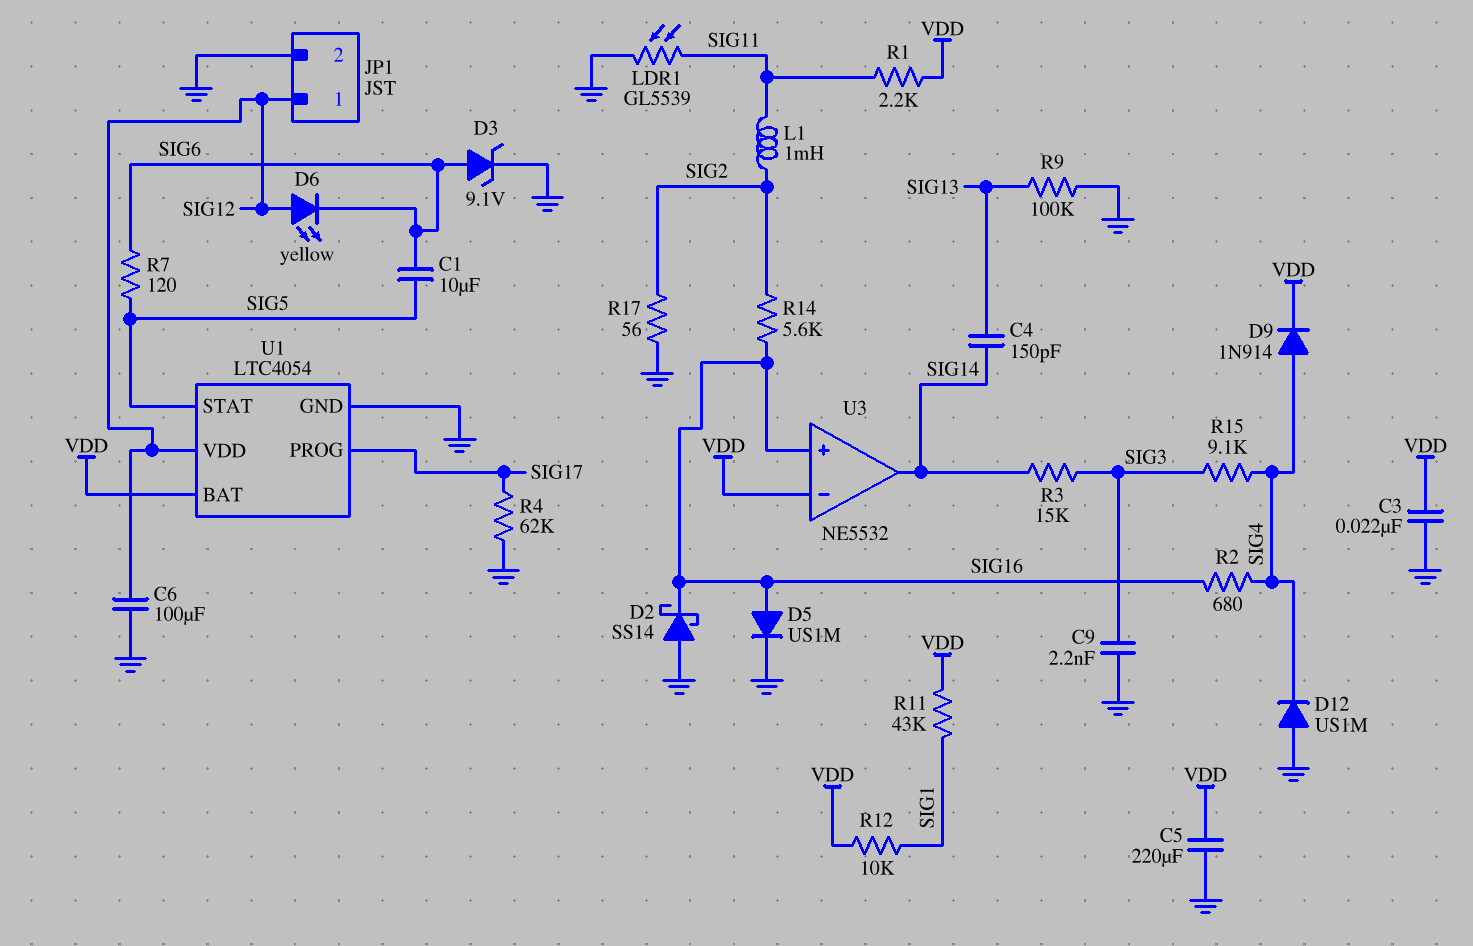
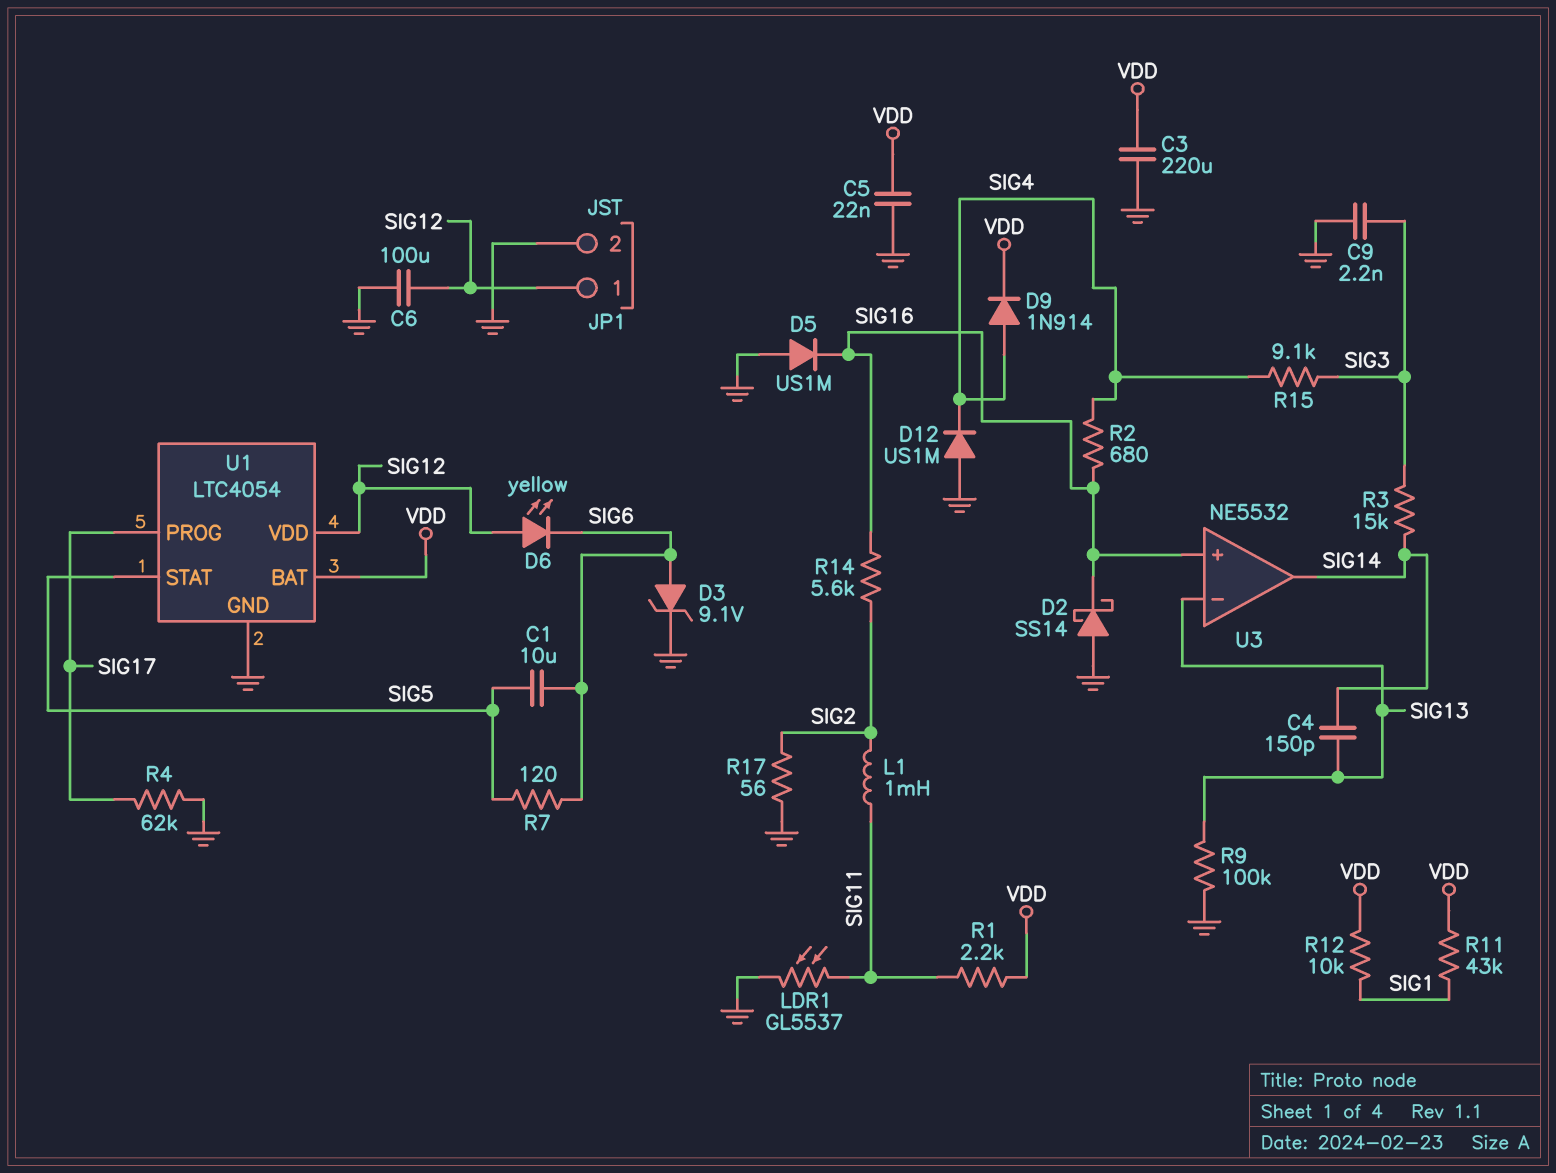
C3: 22nF (GND, VDD) -> 220uF (GND, VDD)
C5: 220uF (GND, VDD) -> 22nF (GND, VDD)
D5: diode US1M (A SIG16, K GND) -> diode US1M (A GND, K SIG16)
LDR1: GL5539 (GND, SIG11) -> GL5537 (GND, SIG11)
U3 pin in-: VDD -> SIG13

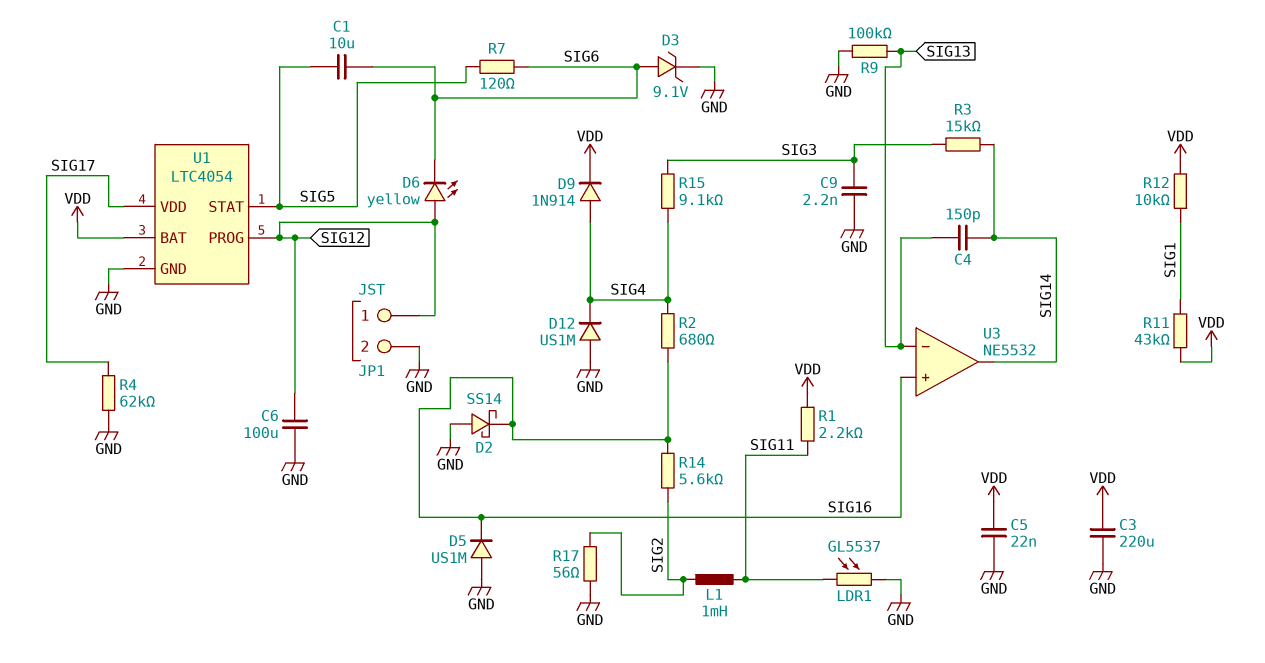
U1 pin PROG: SIG17 -> SIG12
U1 pin VDD: SIG12 -> SIG17

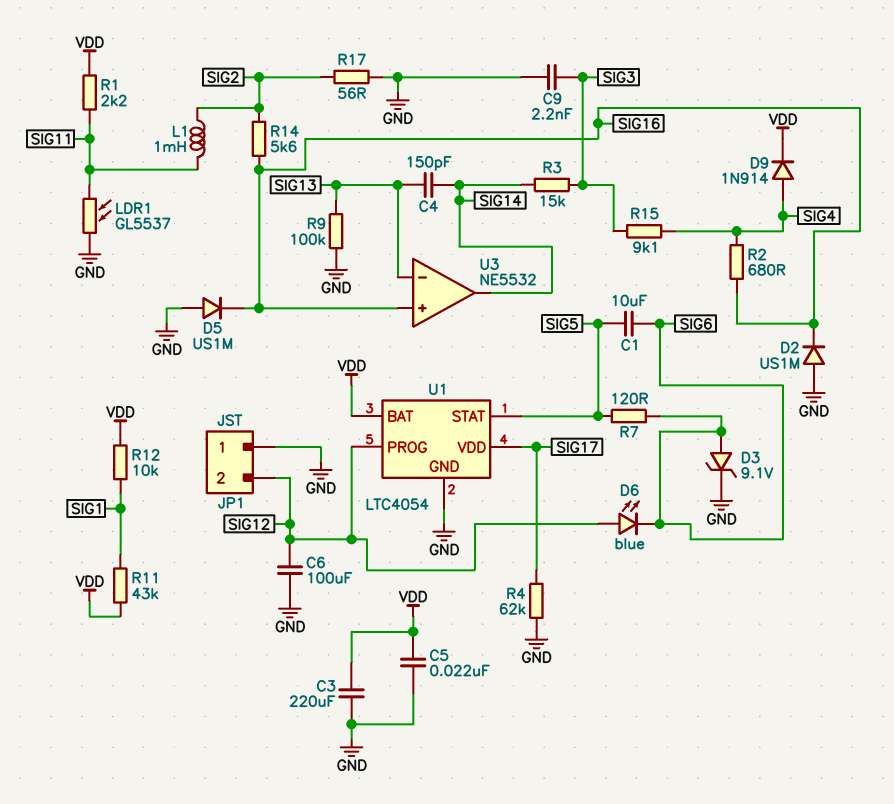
D2: schottky SS14 (A GND, K SIG16) -> diode US1M (A GND, K SIG16)
D6: LED yellow (A SIG12, K SIG6) -> LED blue (A SIG12, K SIG6)
D12: diode US1M (A GND, K SIG4) -> none
JP1 pin 1: SIG12 -> GND
JP1 pin 2: GND -> SIG12

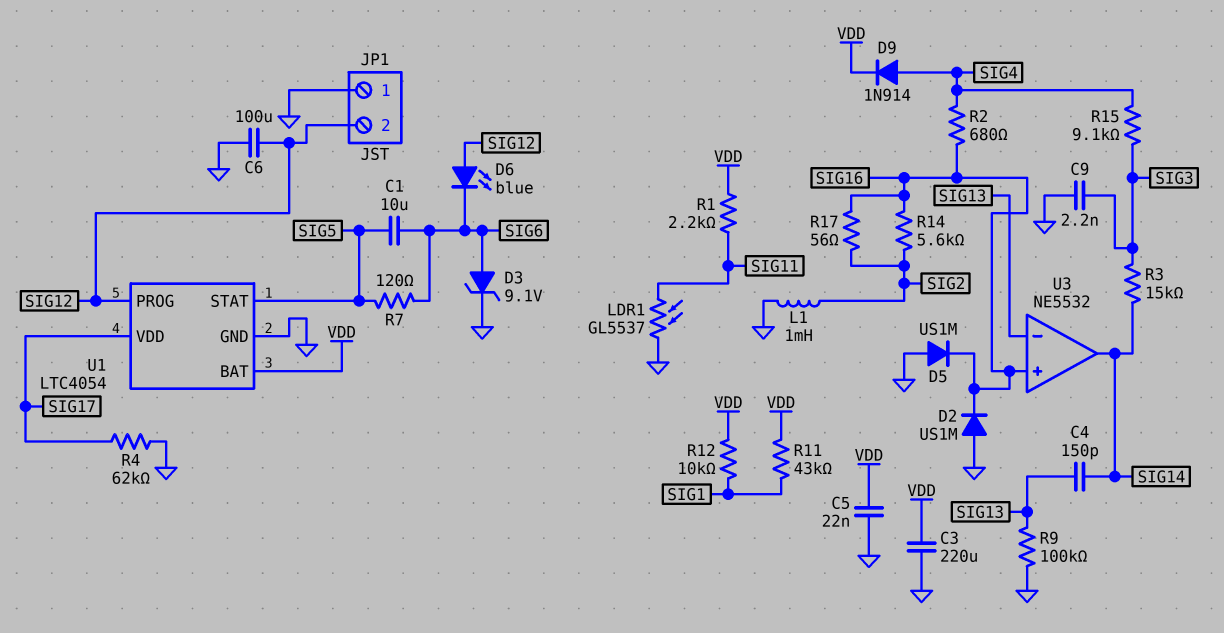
L1: 1mH (SIG2, SIG11) -> 1mH (GND, SIG2)
R17: 56 (GND, SIG2) -> 56 (SIG2, SIG16)

